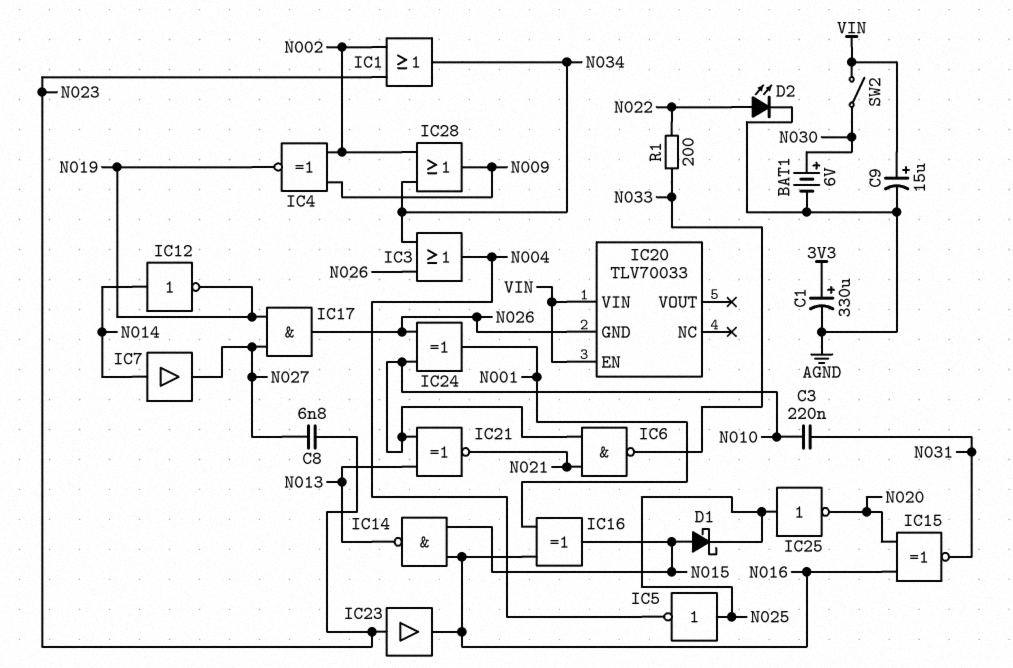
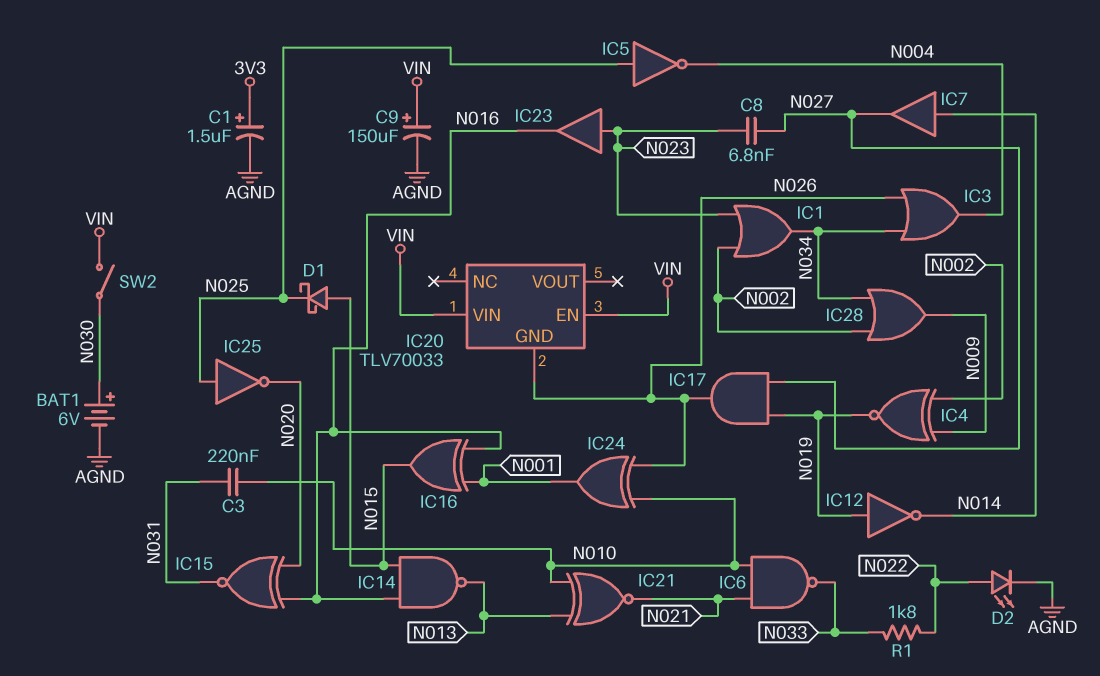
C1: 330uF (plus 3V3, minus AGND) -> 1.5uF (plus 3V3, minus AGND)
C9: 15uF (plus VIN, minus AGND) -> 150uF (plus VIN, minus AGND)
IC12: NOT (in N014, out N019) -> NOT (in N019, out N014)
R1: 200 (N022, N033) -> 1.8k (N022, N033)

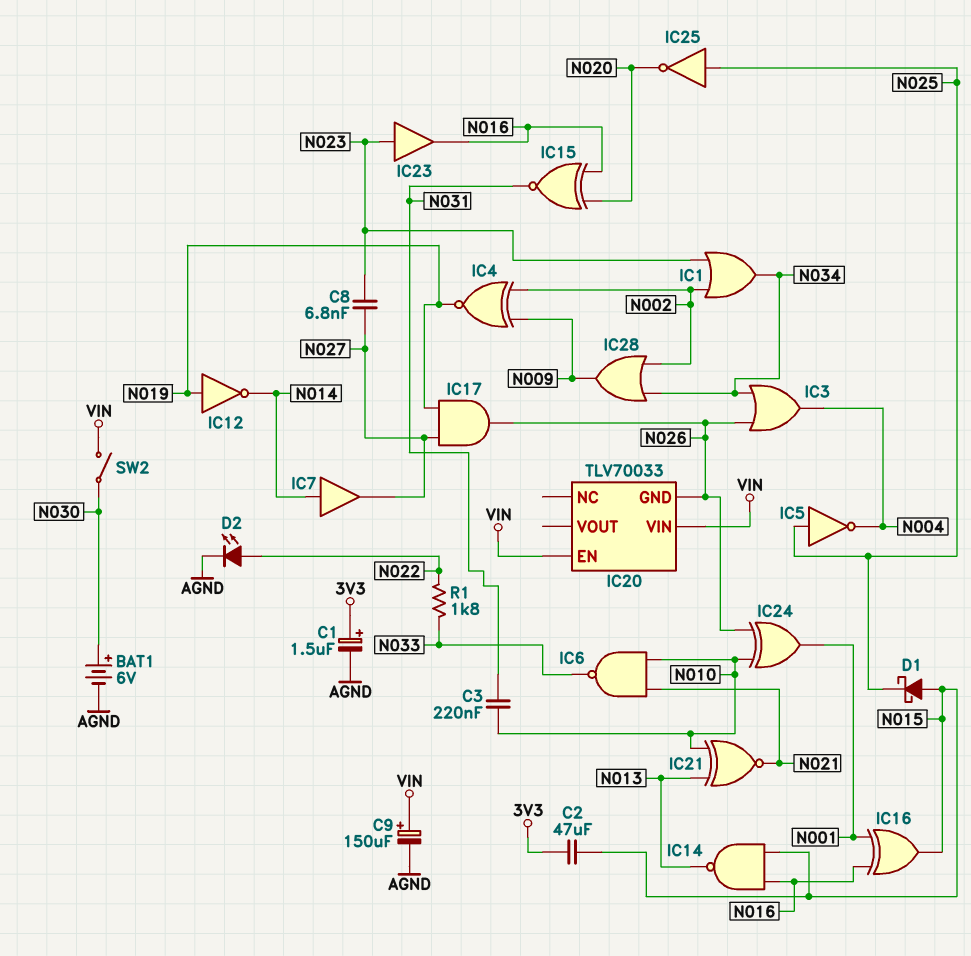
C2: none -> 47uF (3V3, N015)

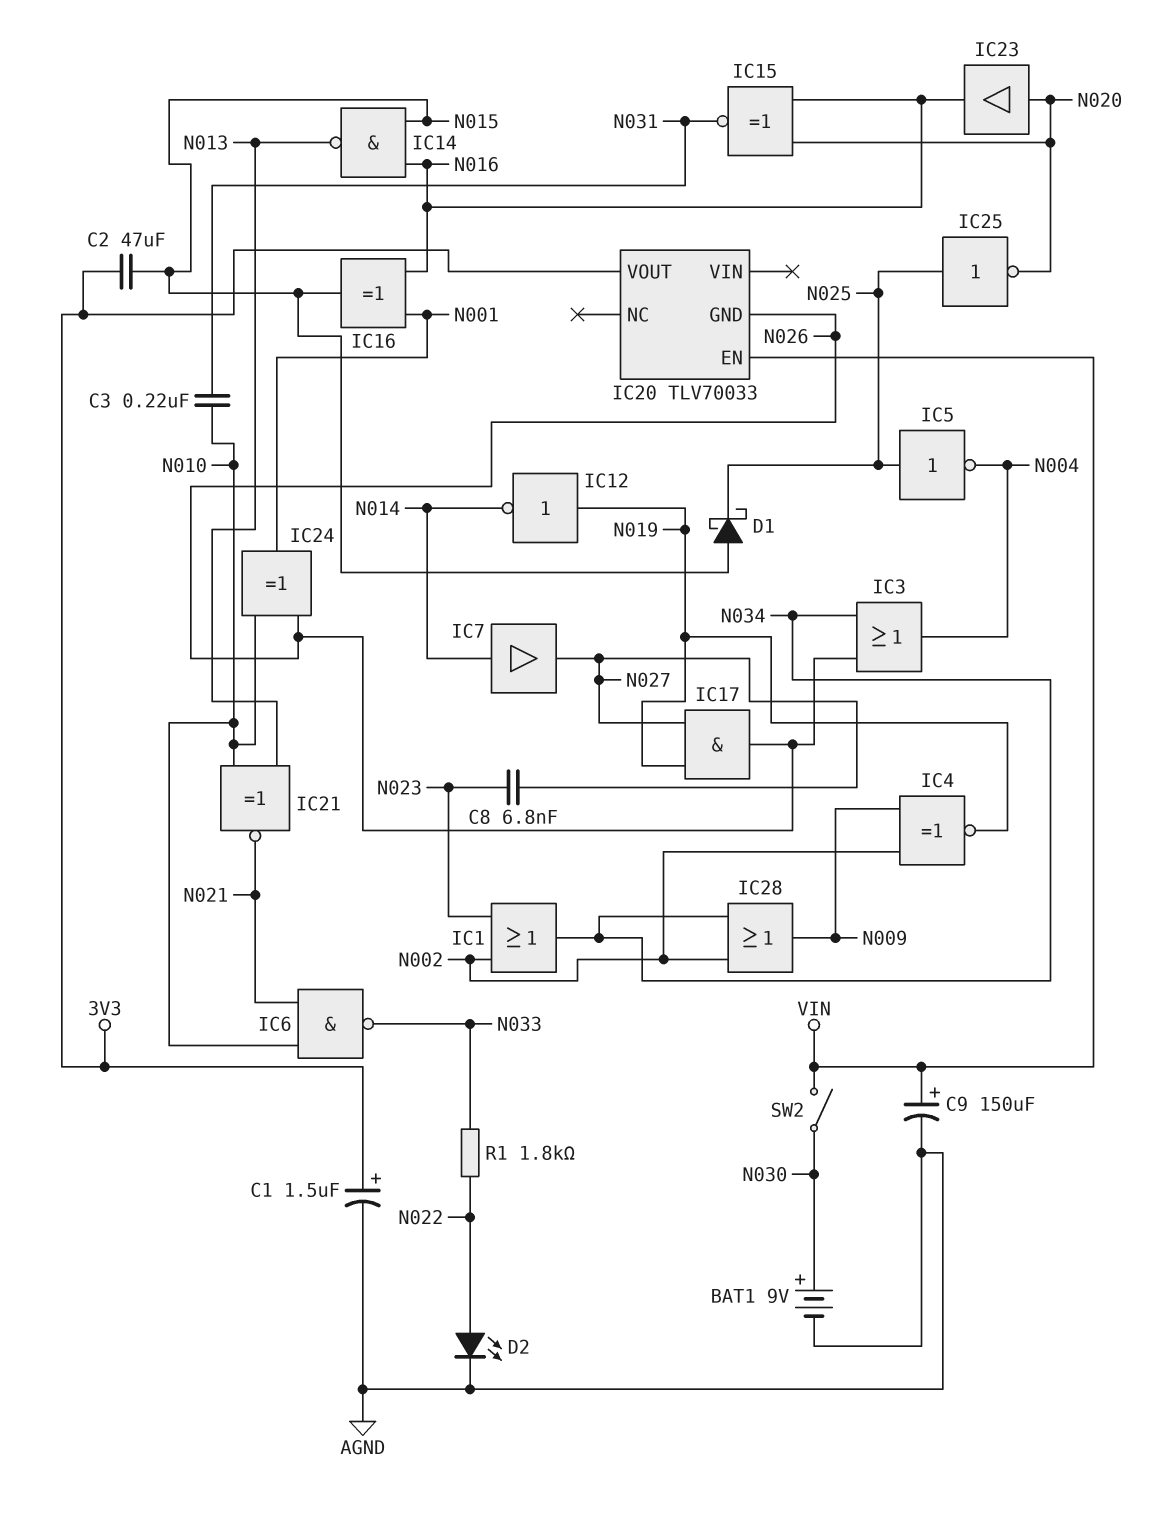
BAT1: 6V (plus N030, minus AGND) -> 9V (plus N030, minus AGND)
IC20 pin VIN: VIN -> none
IC20 pin VOUT: none -> 3V3
IC23: buffer (in N023, out N016) -> buffer (in N020, out N016)

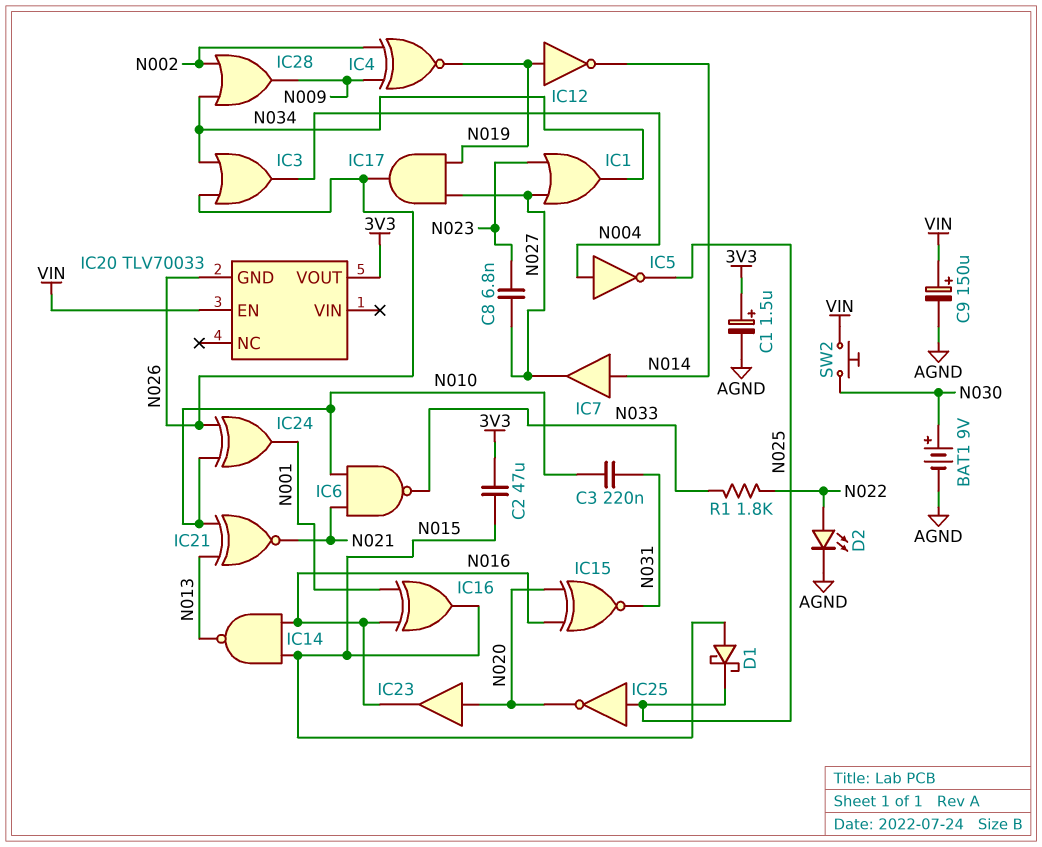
IC1: OR (in N002, in N023, out N034) -> OR (in N023, in N027, out N034)
IC5: NOT (in N025, out N004) -> NOT (in N004, out N025)
SW2: switch (N030, VIN) -> button (N030, VIN)

